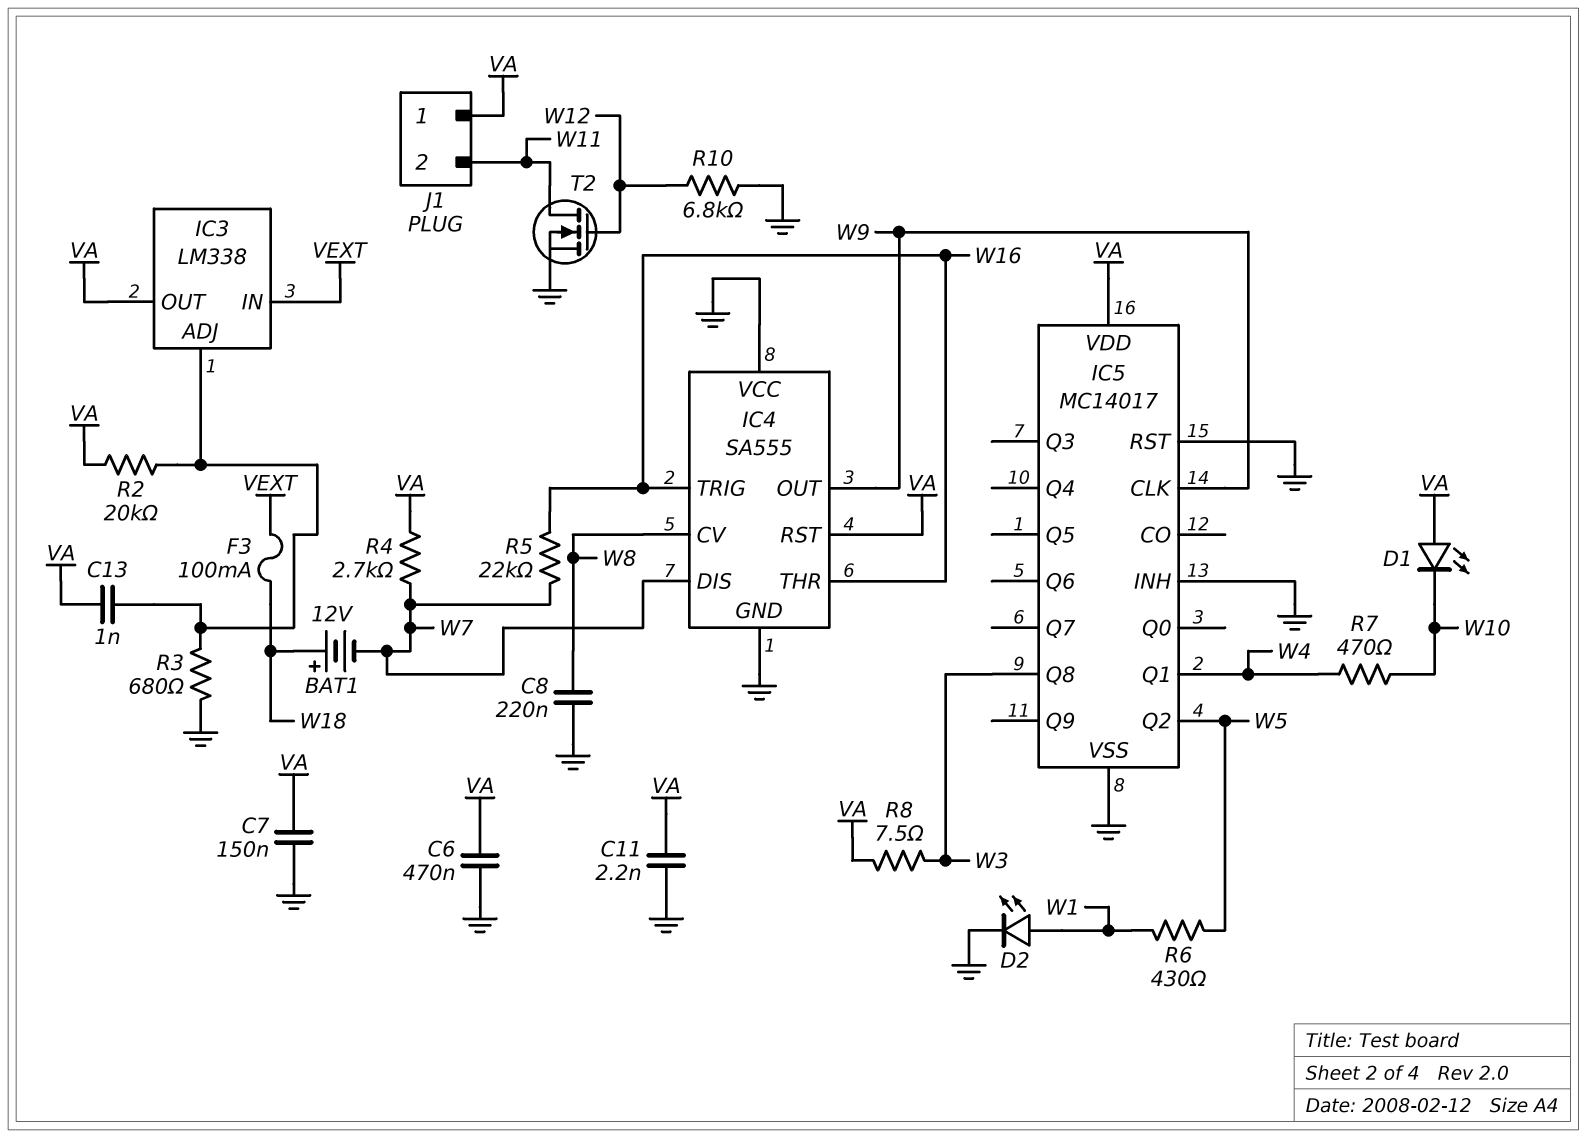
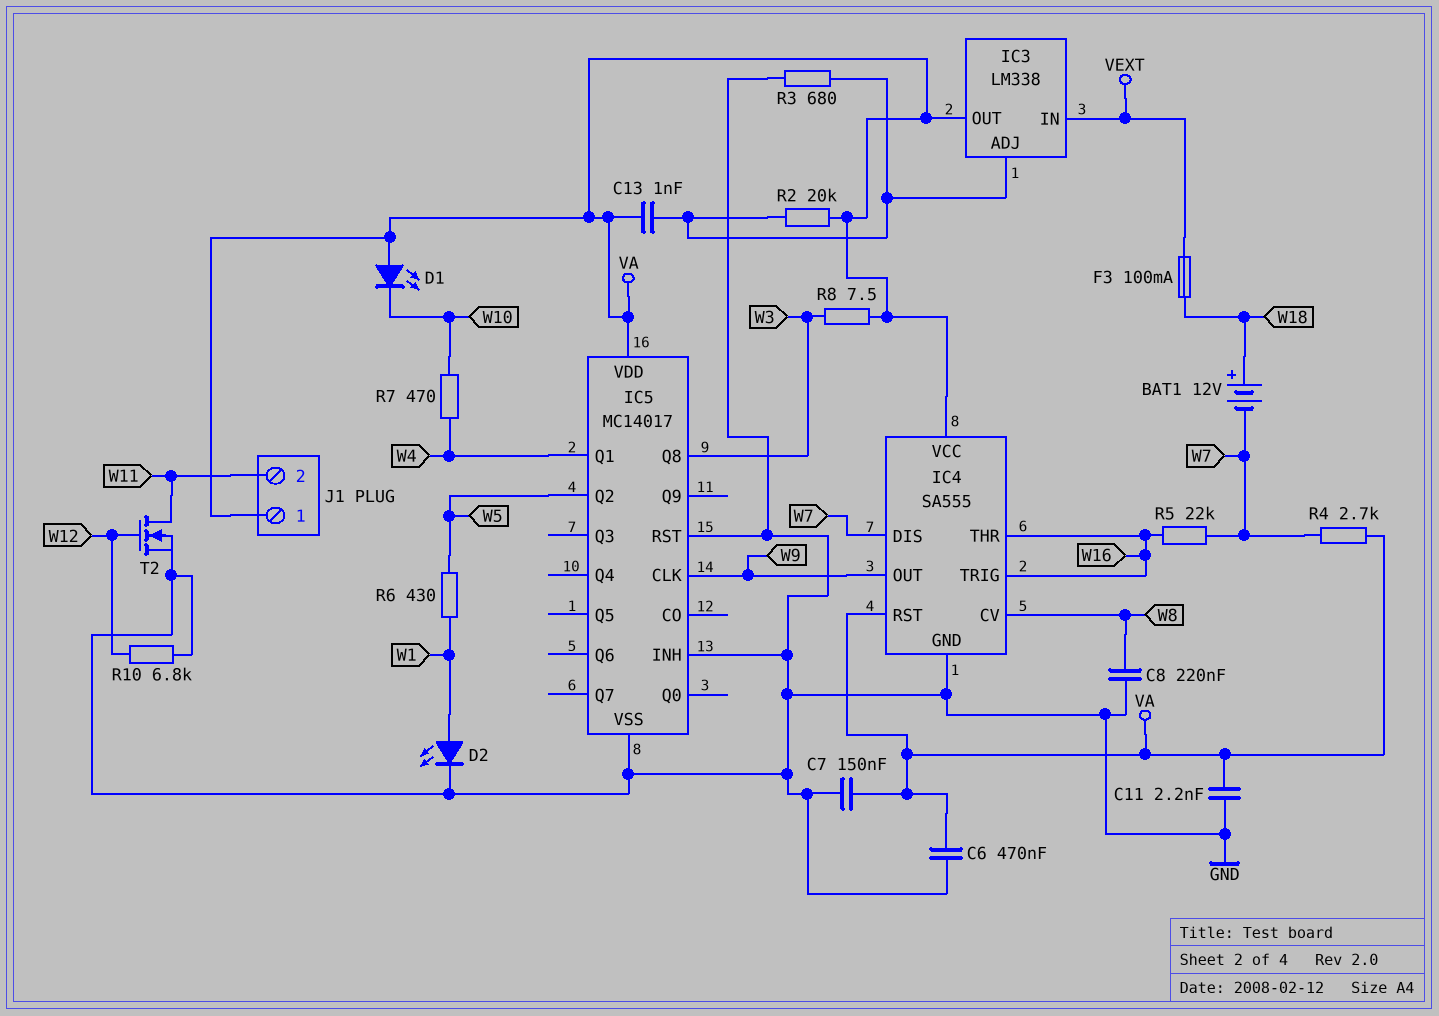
IC4 pin VCC: GND -> VA

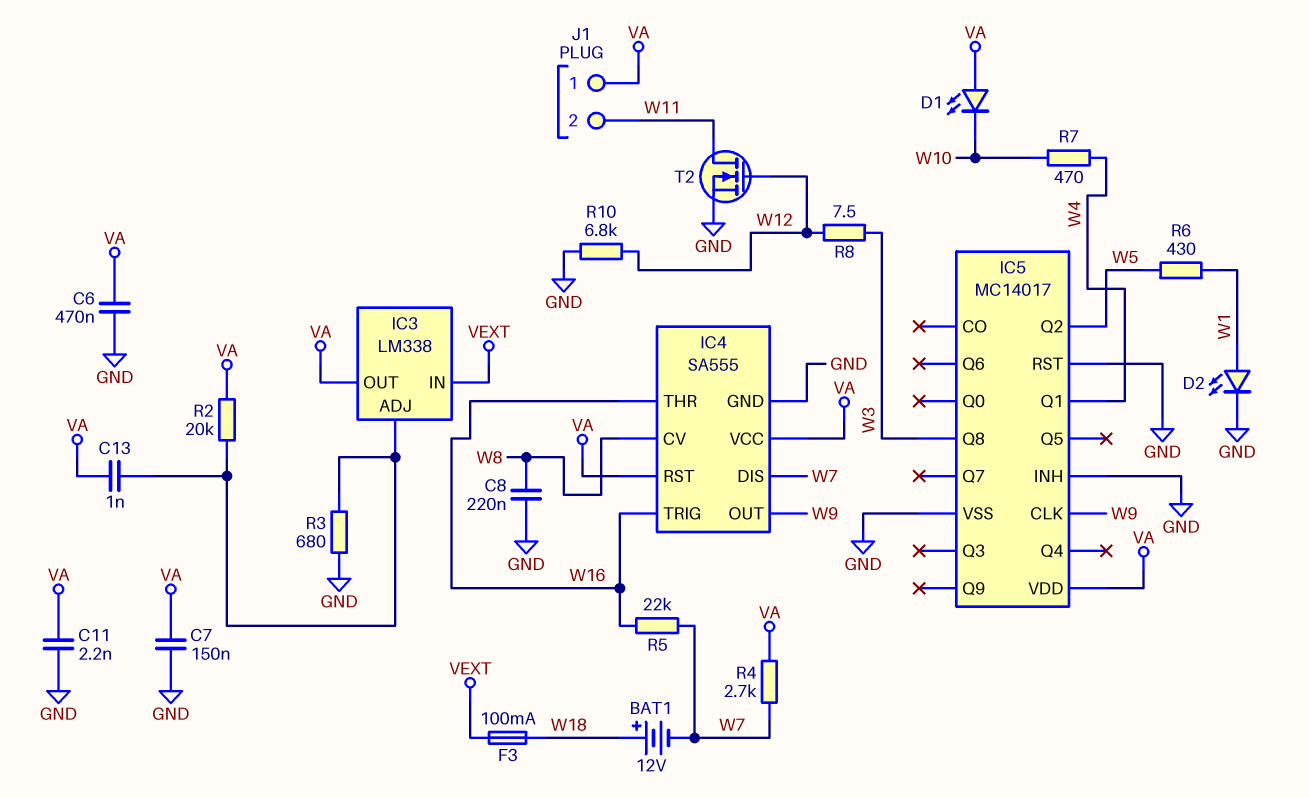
R8: 7.5 (VA, W3) -> 7.5 (W3, W12)

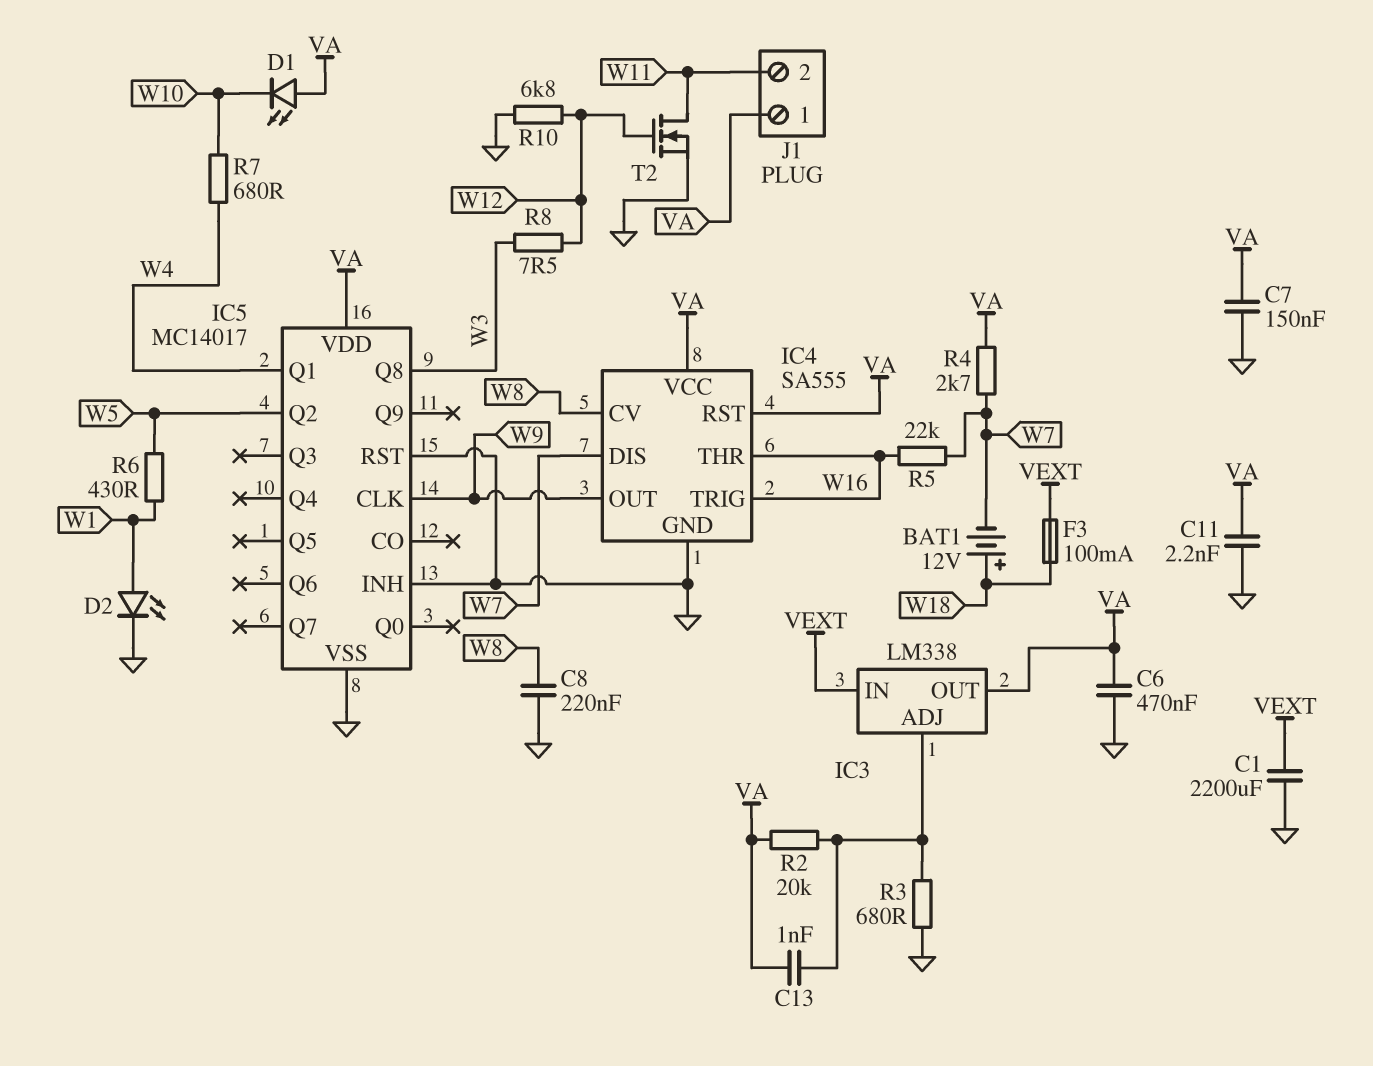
C1: none -> 2200uF (GND, VEXT)
R7: 470 (W4, W10) -> 680 (W4, W10)

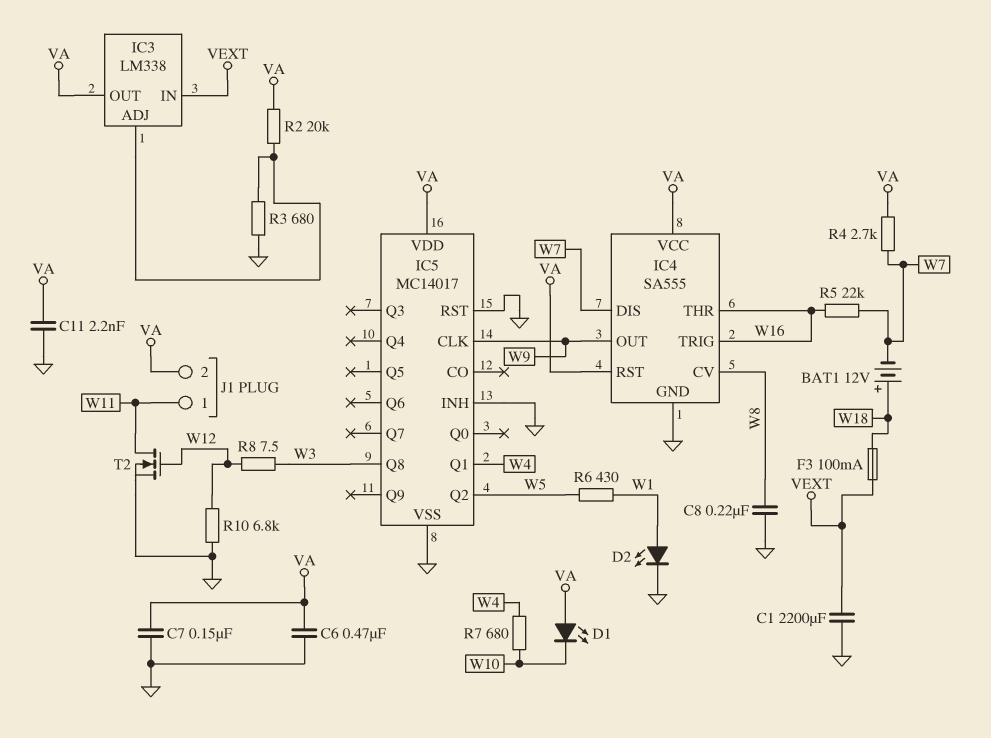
C13: 1nF (IC3/ADJ, VA) -> none
J1 pin 1: VA -> W11
J1 pin 2: W11 -> VA

